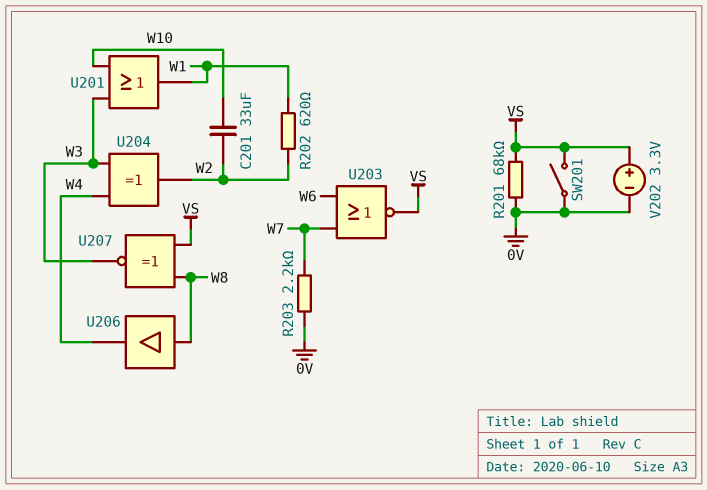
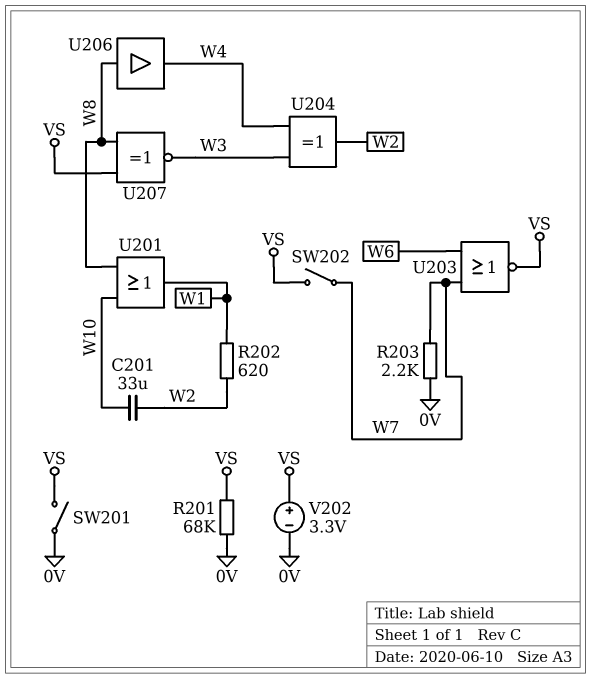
SW202: none -> switch (VS, W7)
U201: OR (in W3, in W10, out W1) -> OR (in W8, in W10, out W1)

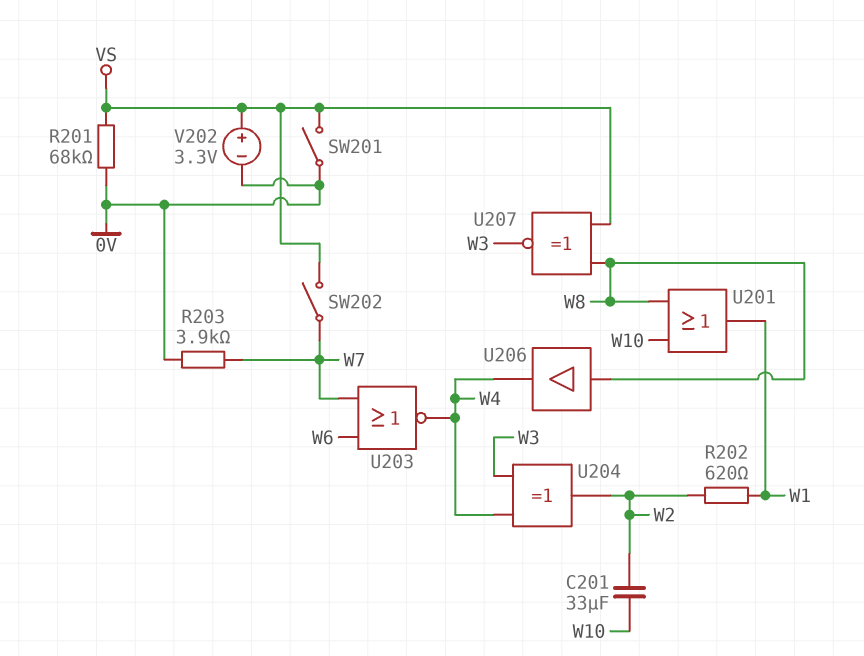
R203: 2.2k (0V, W7) -> 3.9k (0V, W7)
U203: NOR (in W6, in W7, out VS) -> NOR (in W6, in W7, out W4)

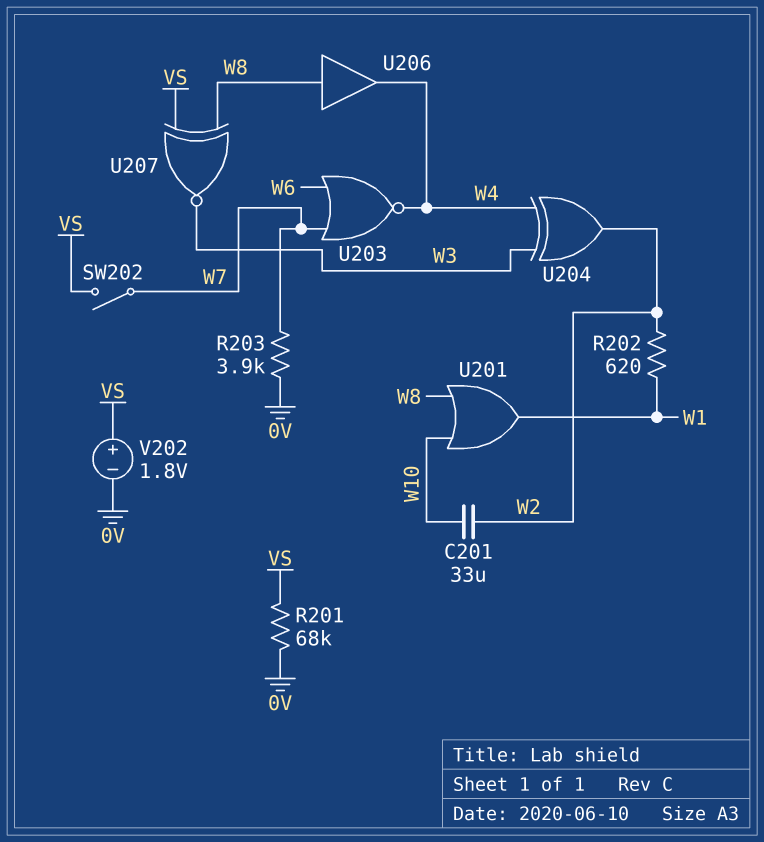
SW201: switch (0V, VS) -> none
V202: 3.3V (plus VS, minus 0V) -> 1.8V (plus VS, minus 0V)

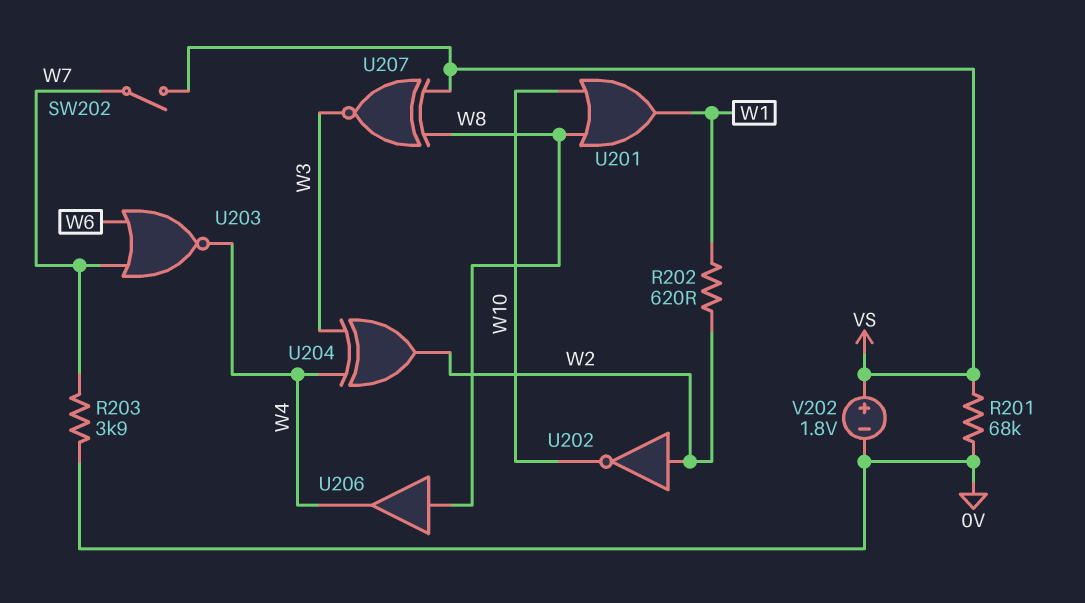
C201: 33uF (W2, W10) -> none
U202: none -> NOT (in W2, out W10)

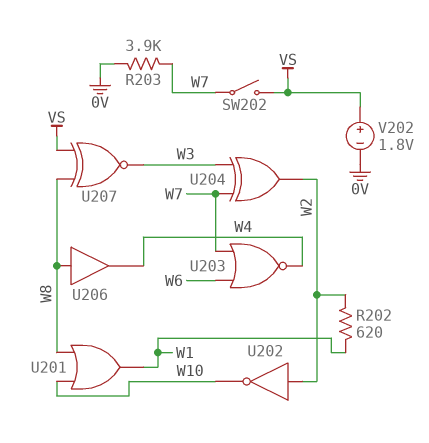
R201: 68k (0V, VS) -> none
U204: XOR (in W3, in W4, out W2) -> XOR (in W3, in W7, out W2)

